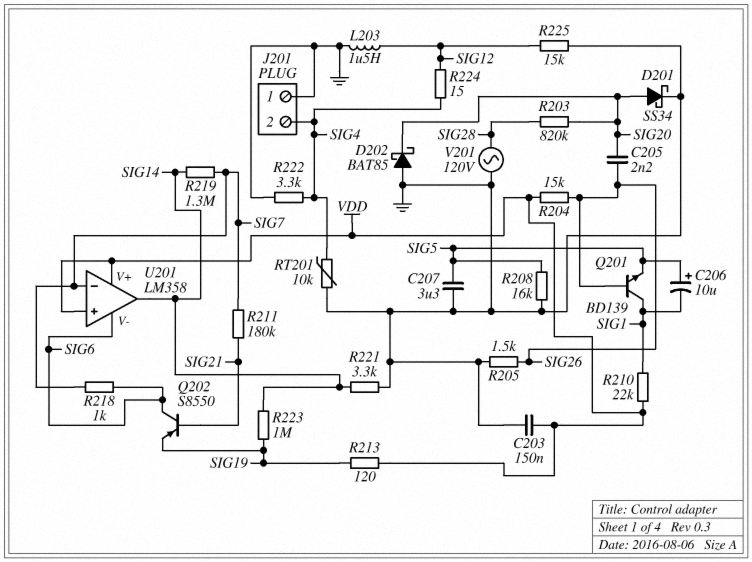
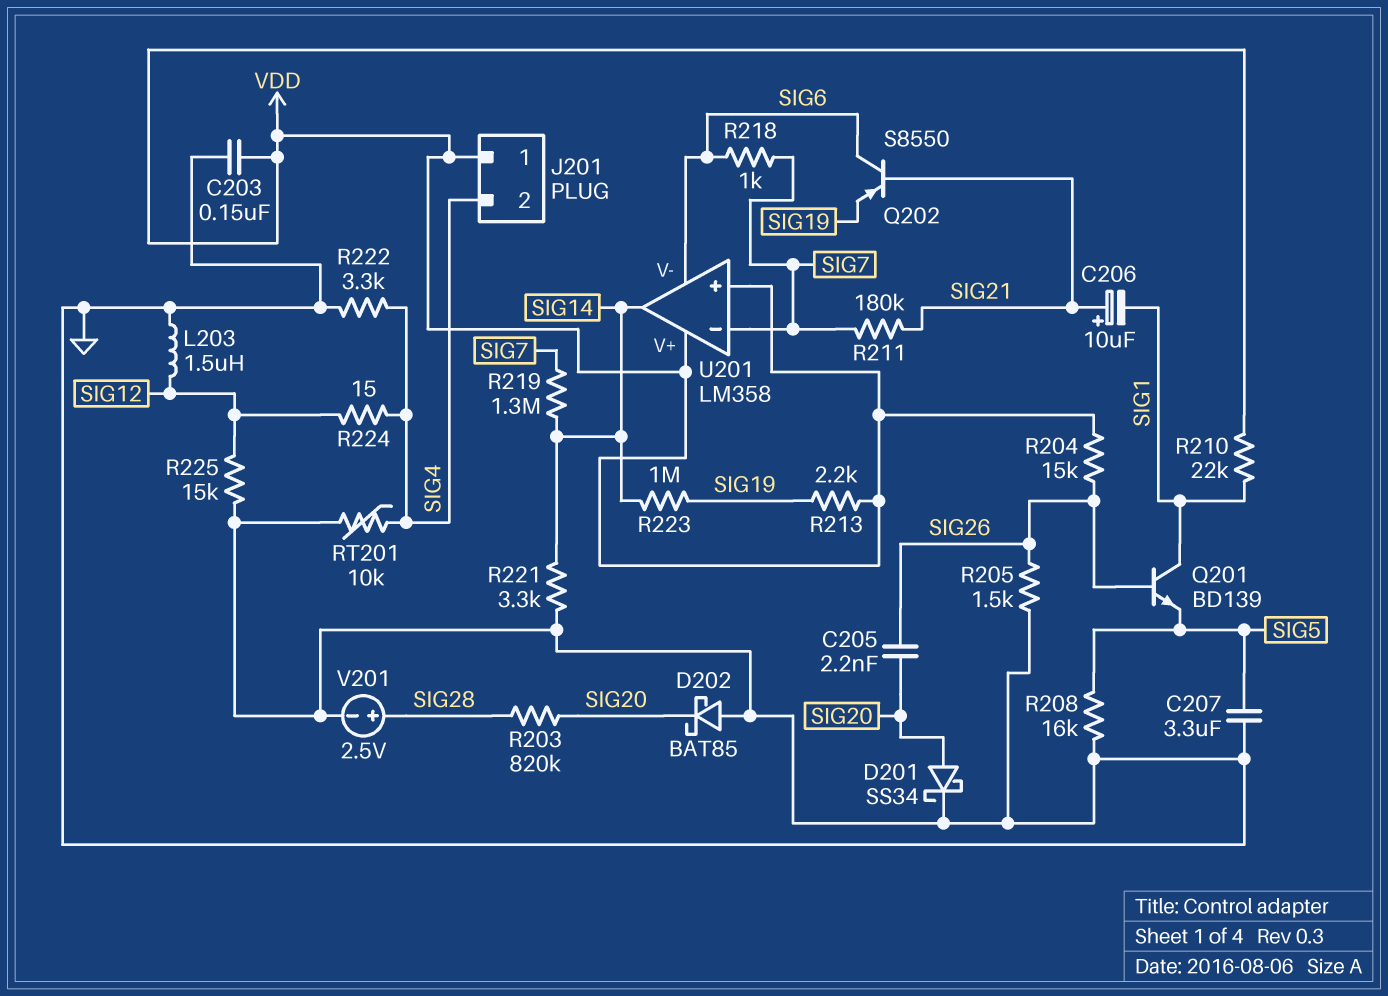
C206: 10uF (plus SIG5, minus SIG1) -> 10uF (plus SIG21, minus SIG1)
J201 pin 1: GND -> VDD
R213: 120 (SIG19, VDD) -> 2.2k (SIG19, VDD)
V201: AC 120V (GND, SIG28) -> 2.5V (plus SIG28, minus GND)

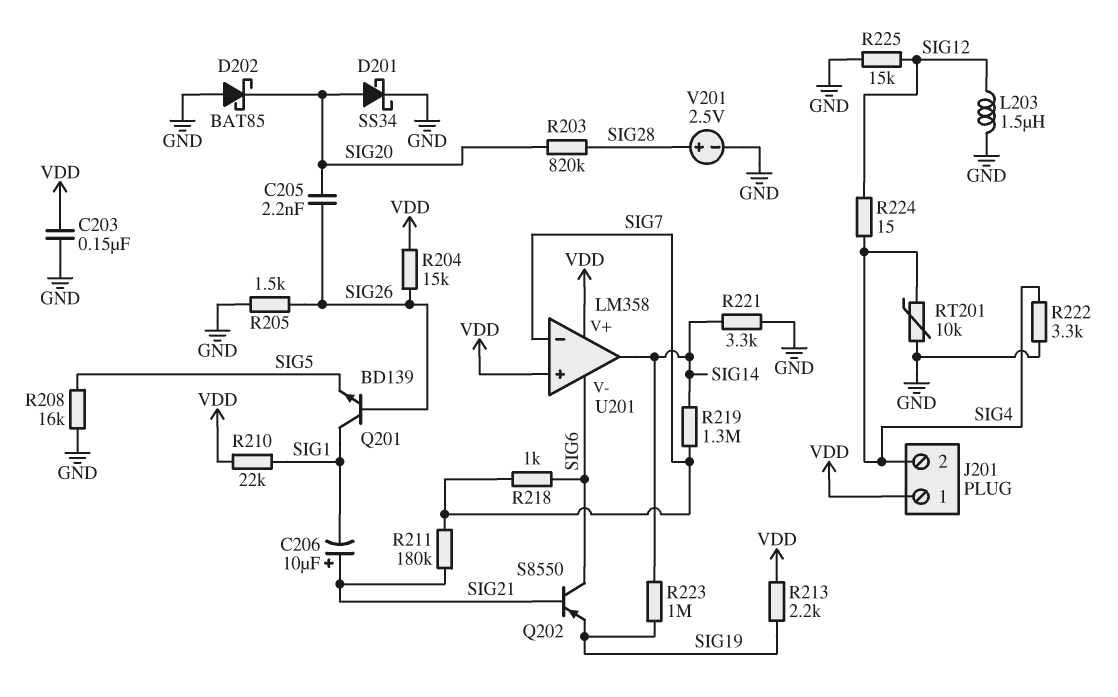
C207: 3.3uF (GND, SIG5) -> none

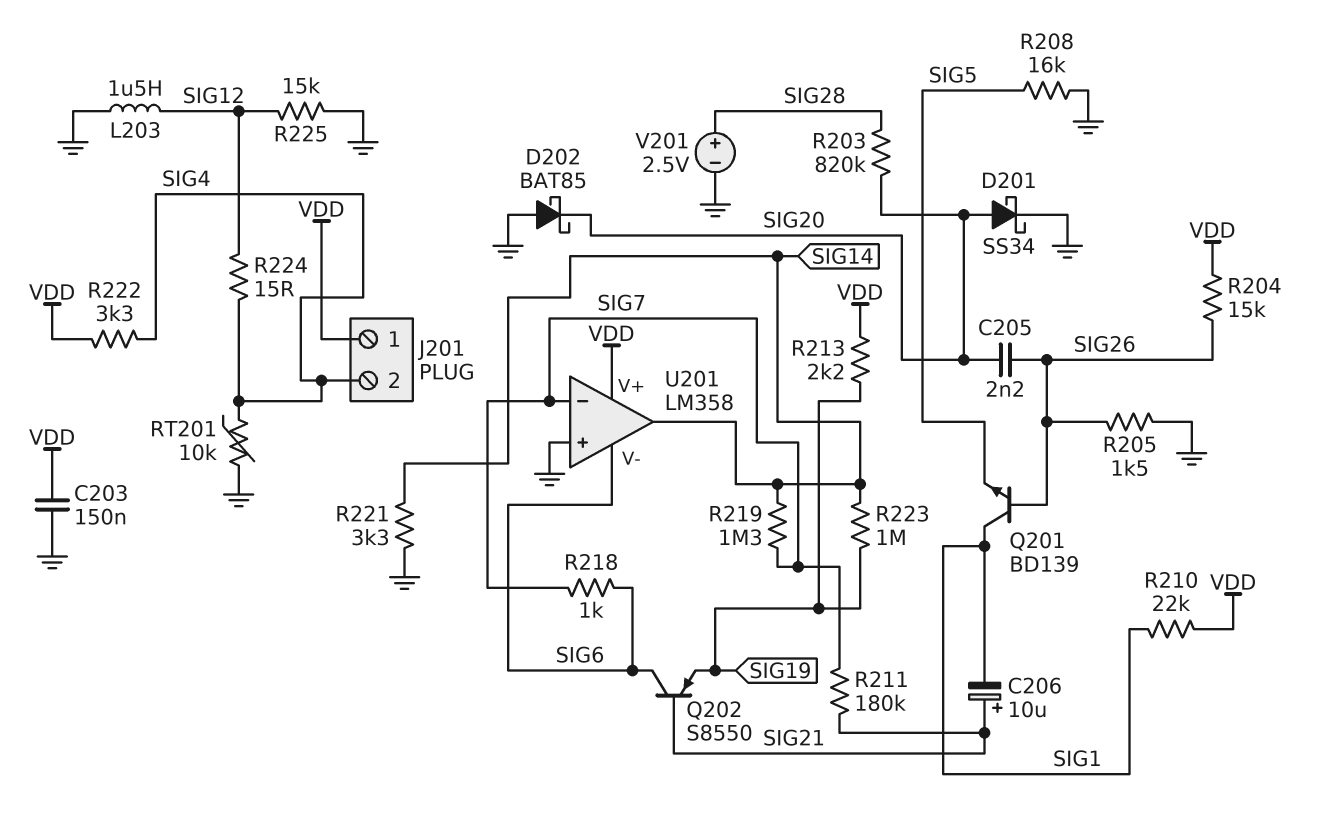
R222: 3.3k (GND, SIG4) -> 3.3k (SIG4, VDD)
U201 pin in+: VDD -> GND

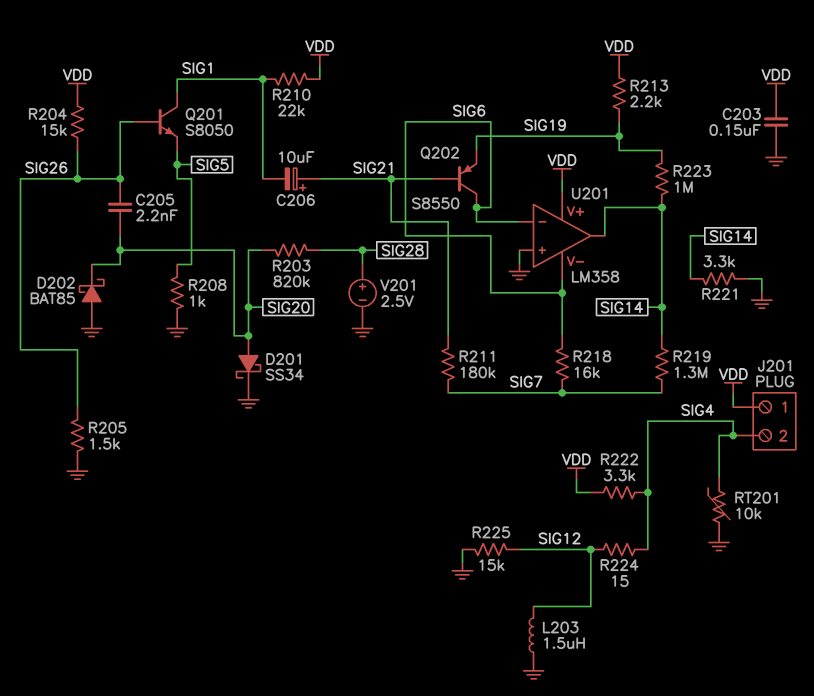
Q201: NPN BD139 (B SIG26, C SIG1, E SIG5) -> NPN S8050 (B SIG26, C SIG1, E SIG5)
R208: 16k (GND, SIG5) -> 1k (GND, SIG5)
R218: 1k (SIG6, SIG7) -> 16k (SIG6, SIG7)
U201 pin in-: SIG7 -> SIG6

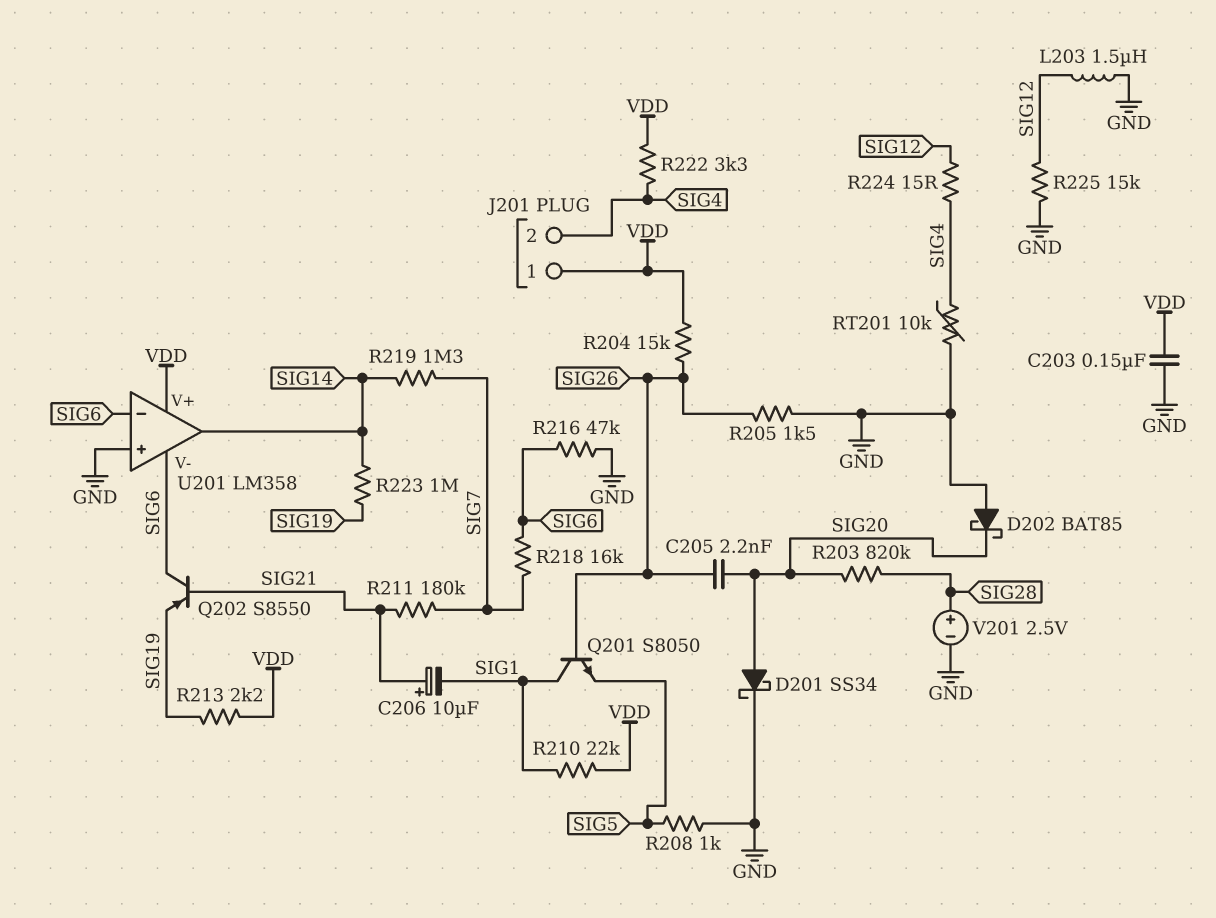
R216: none -> 47k (GND, SIG6)
R221: 3.3k (GND, SIG14) -> none

